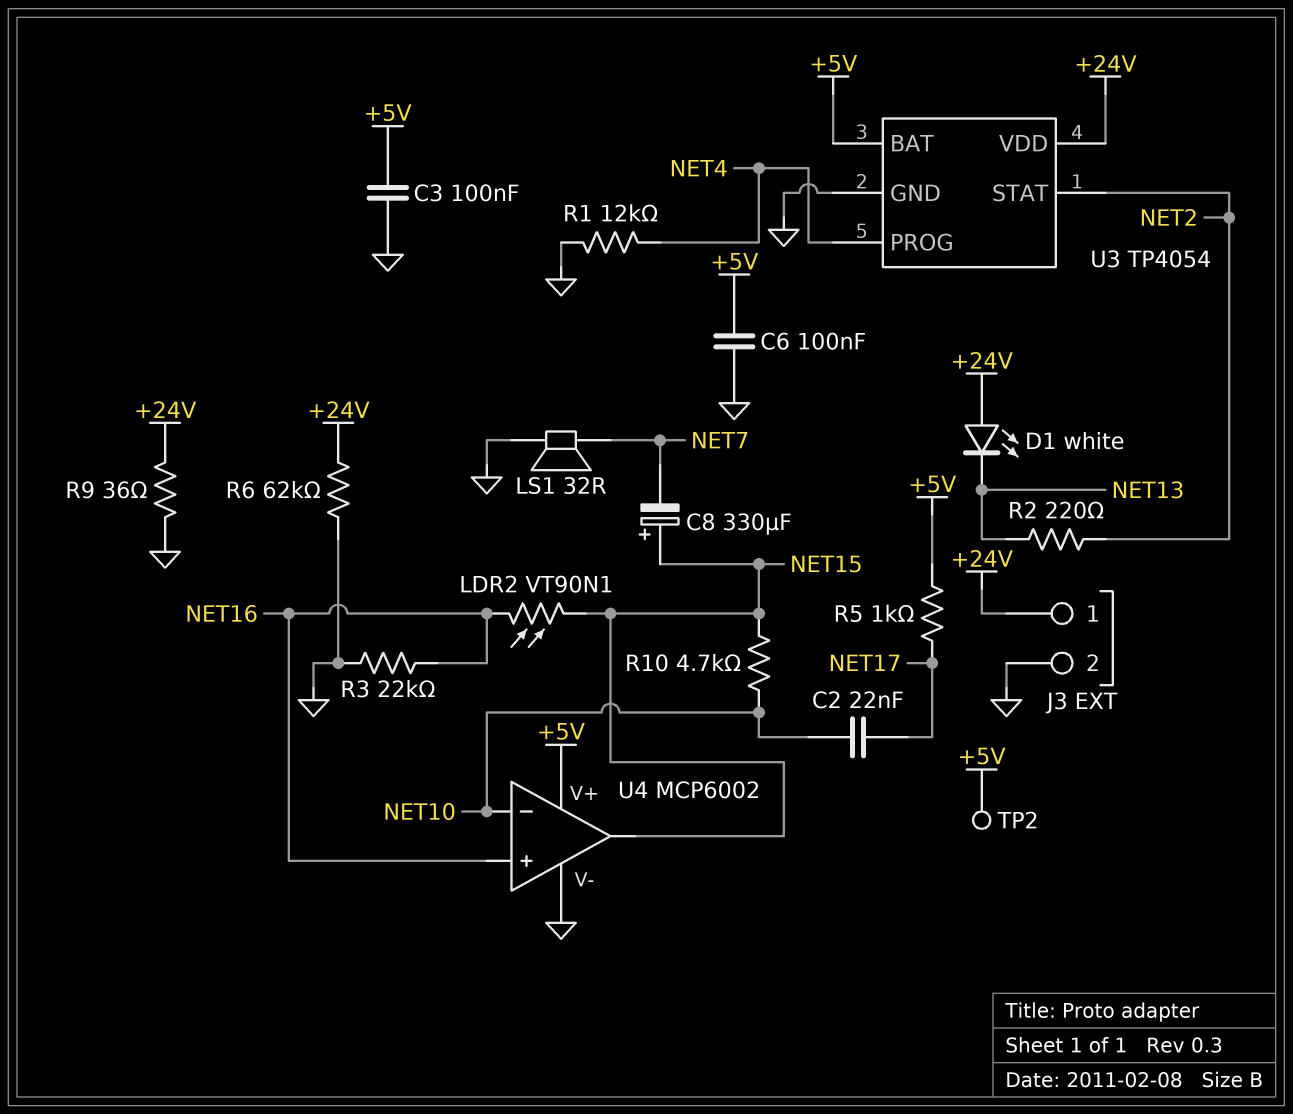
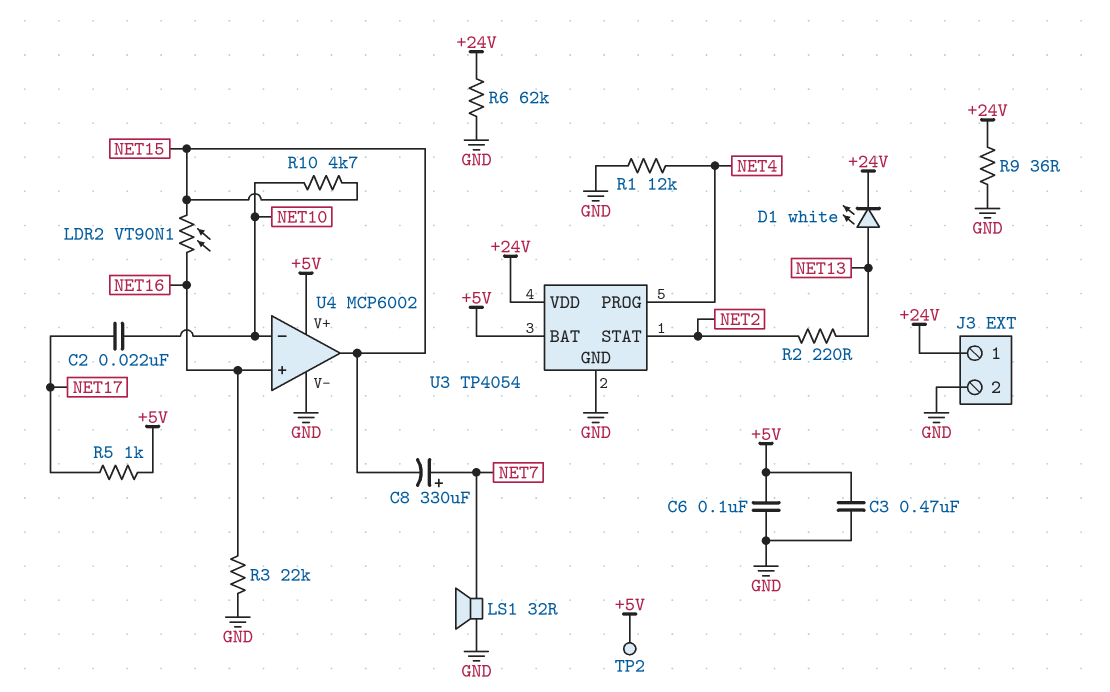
C3: 100nF (+5V, GND) -> 470nF (+5V, GND)
C8: 330uF (plus NET15, minus NET7) -> 330uF (plus NET7, minus NET15)
D1: LED white (A +24V, K NET13) -> LED white (A NET13, K +24V)

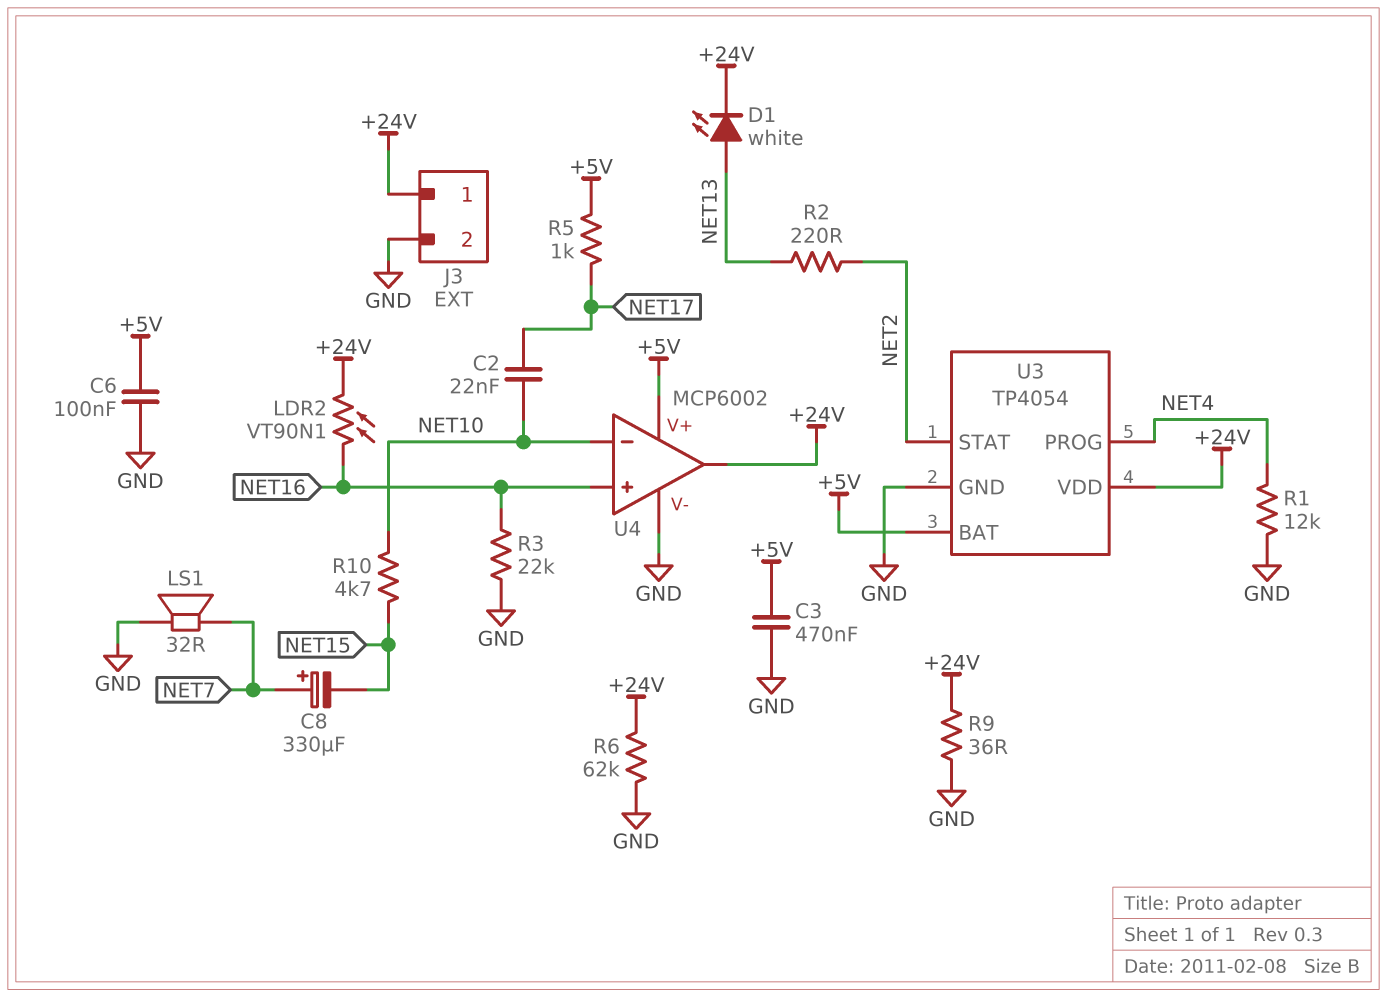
LDR2: VT90N1 (NET15, NET16) -> VT90N1 (+24V, NET16)
TP2: test point (+5V) -> none
U4 pin out: NET15 -> +24V

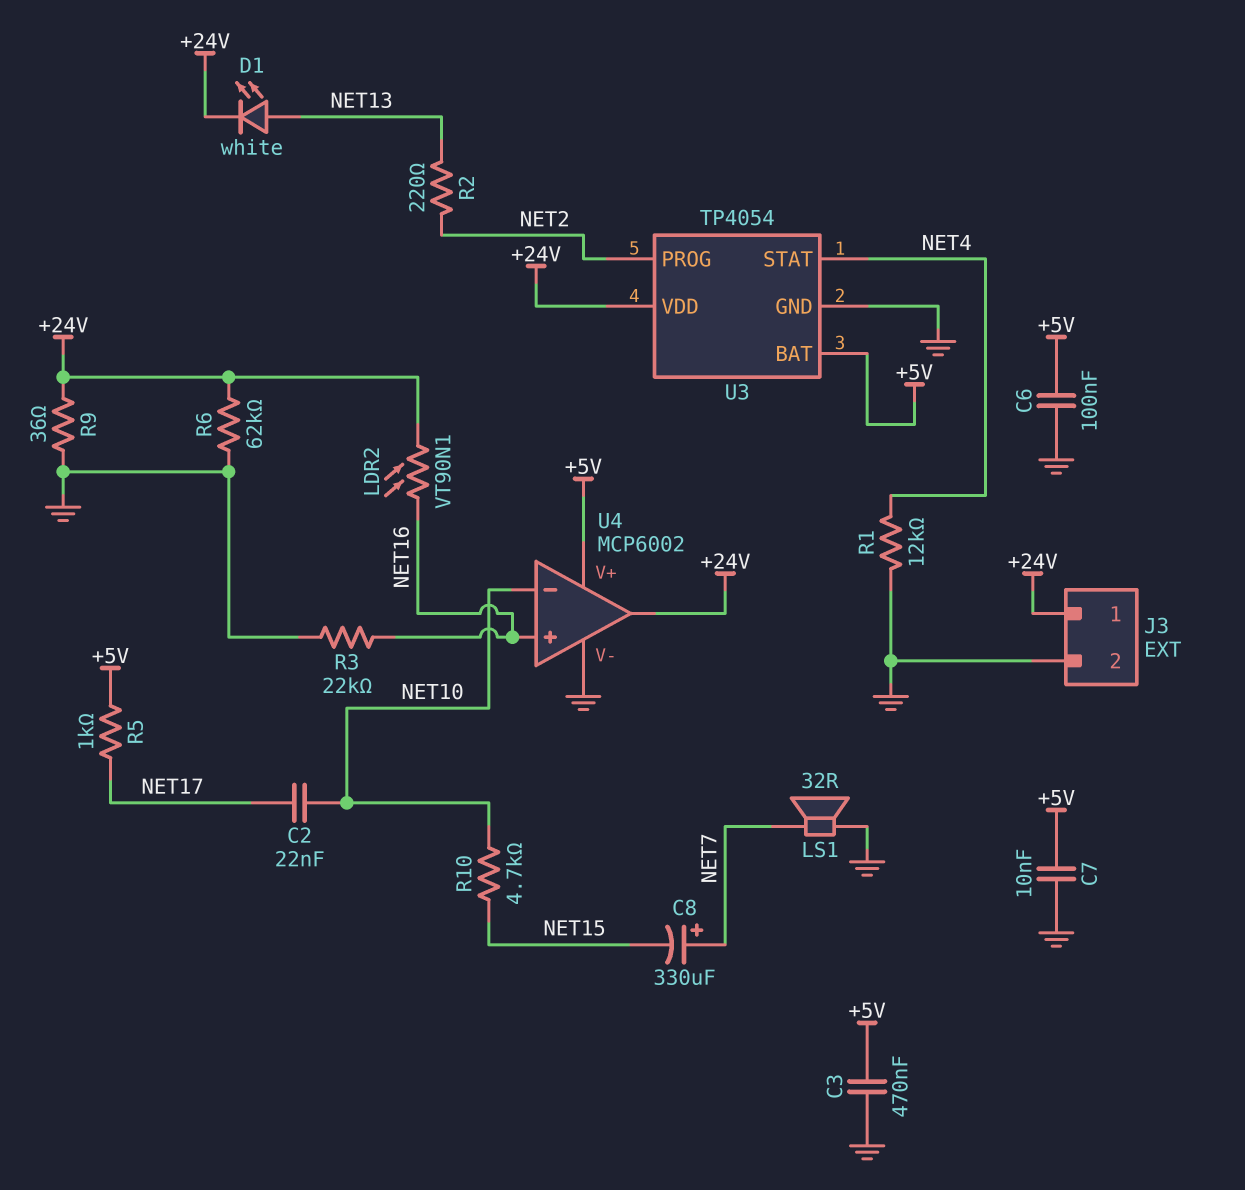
C7: none -> 10nF (+5V, GND)
U3 pin PROG: NET4 -> NET2
U3 pin STAT: NET2 -> NET4

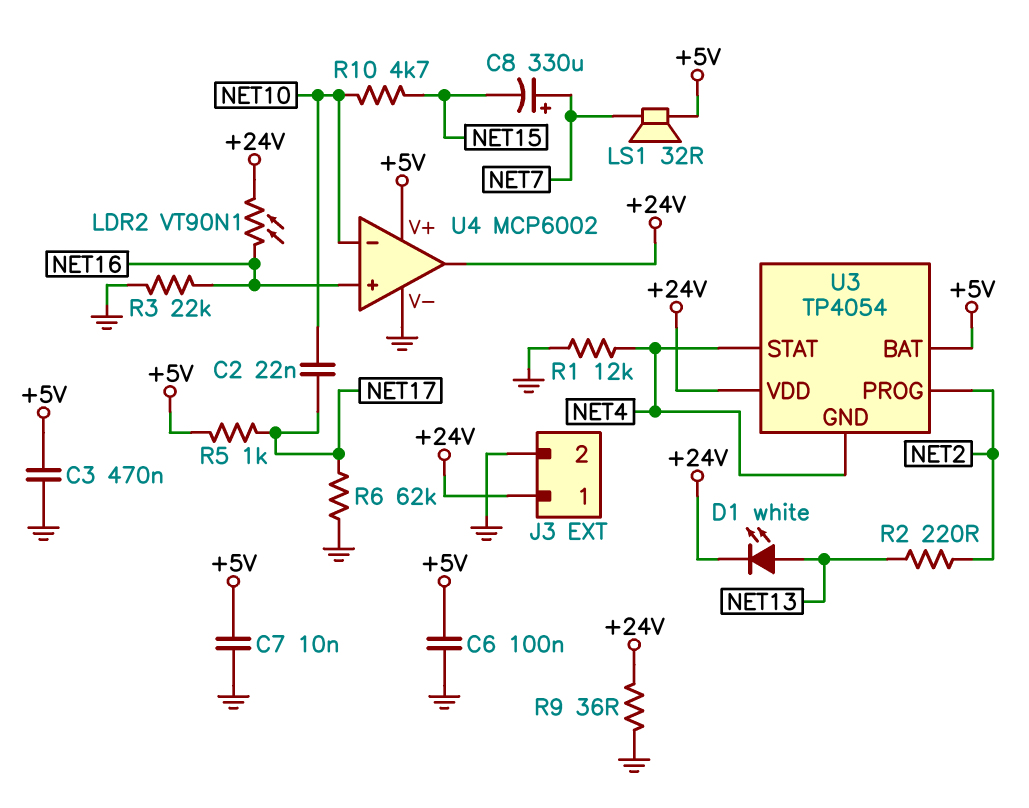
LS1: speaker 32R (GND, NET7) -> speaker 32R (+5V, NET7)
R6: 62k (+24V, GND) -> 62k (GND, NET17)
U3 pin GND: GND -> NET4

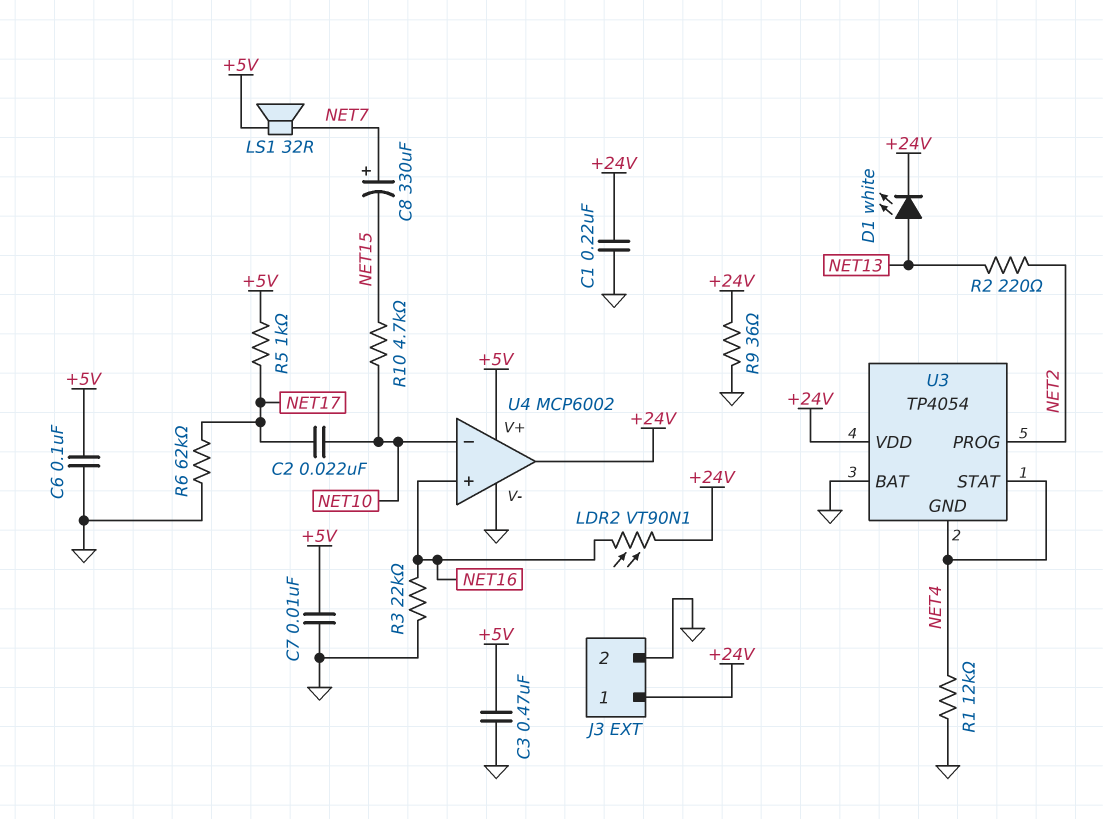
C1: none -> 220nF (+24V, GND)
U3 pin BAT: +5V -> GND

